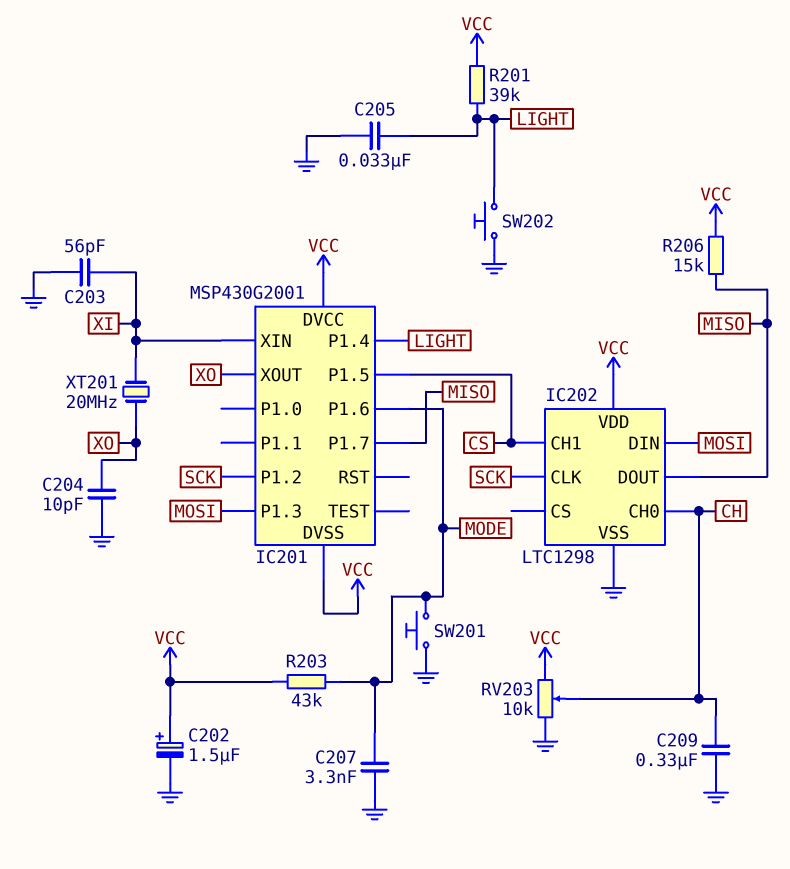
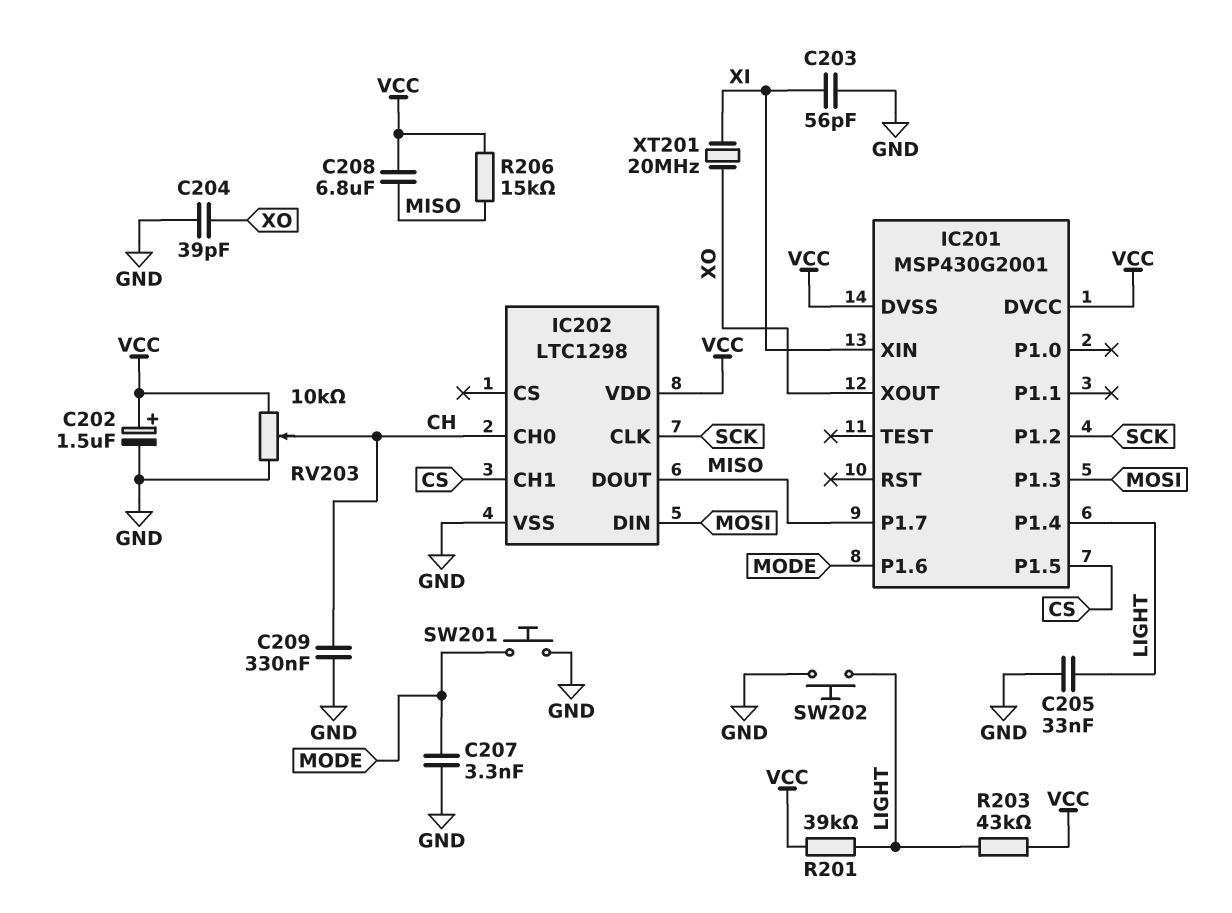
C204: 10pF (GND, XO) -> 39pF (GND, XO)
C208: none -> 6.8uF (MISO, VCC)
R203: 43k (MODE, VCC) -> 43k (LIGHT, VCC)

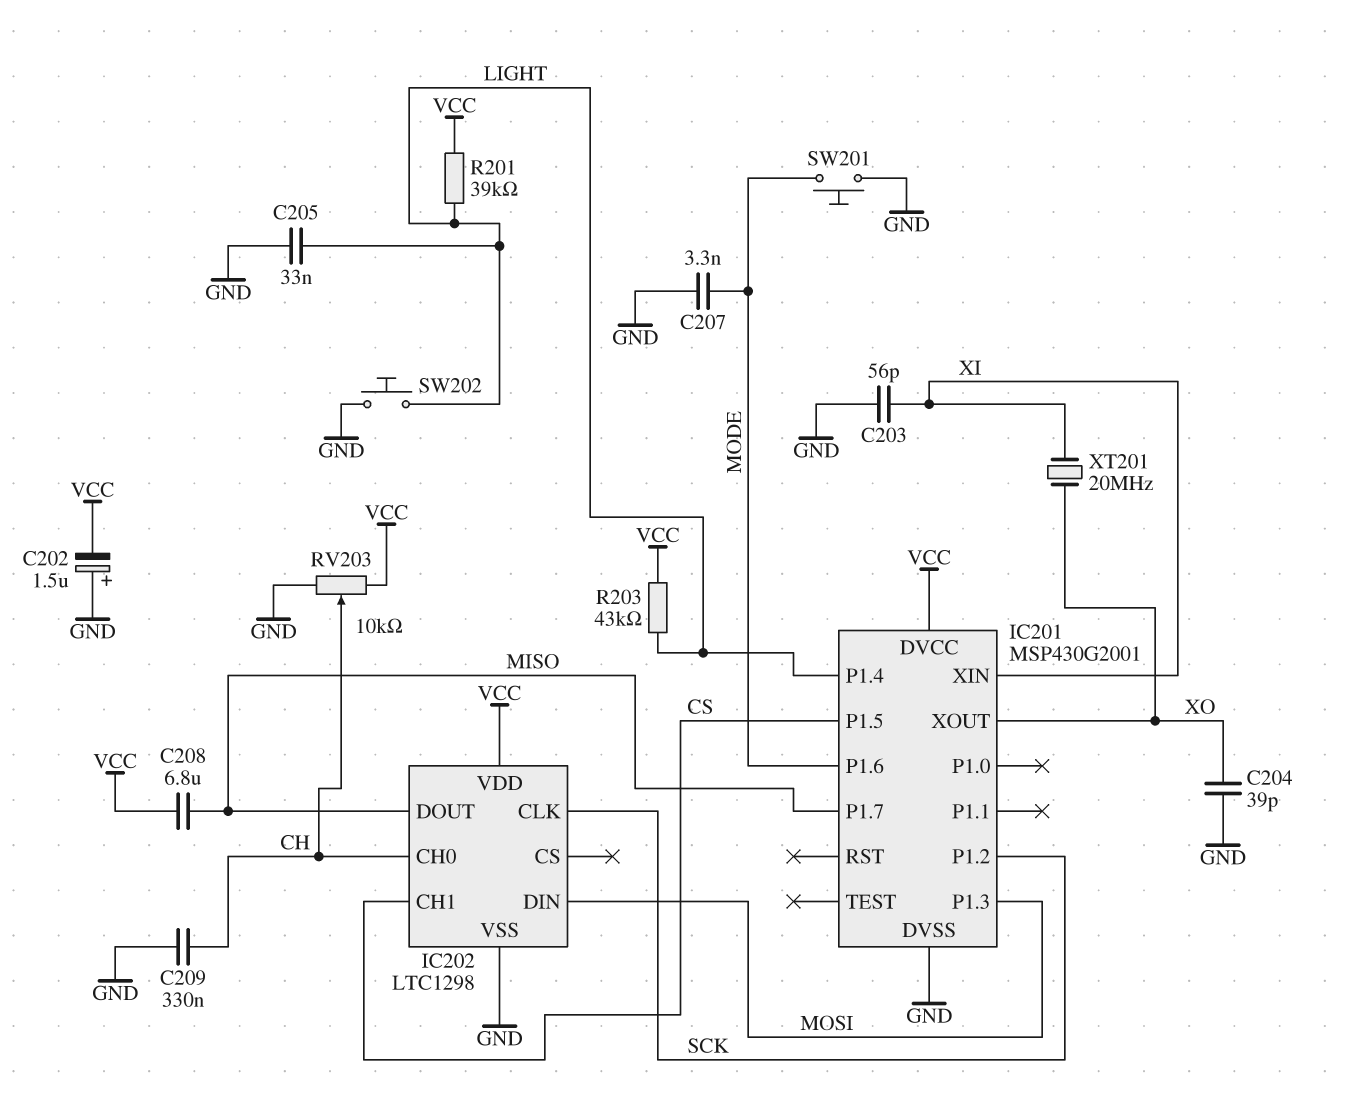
C202: 1.5uF (plus VCC, minus GND) -> 1.5uF (plus GND, minus VCC)
IC201 pin DVSS: VCC -> GND
R206: 15k (MISO, VCC) -> none

